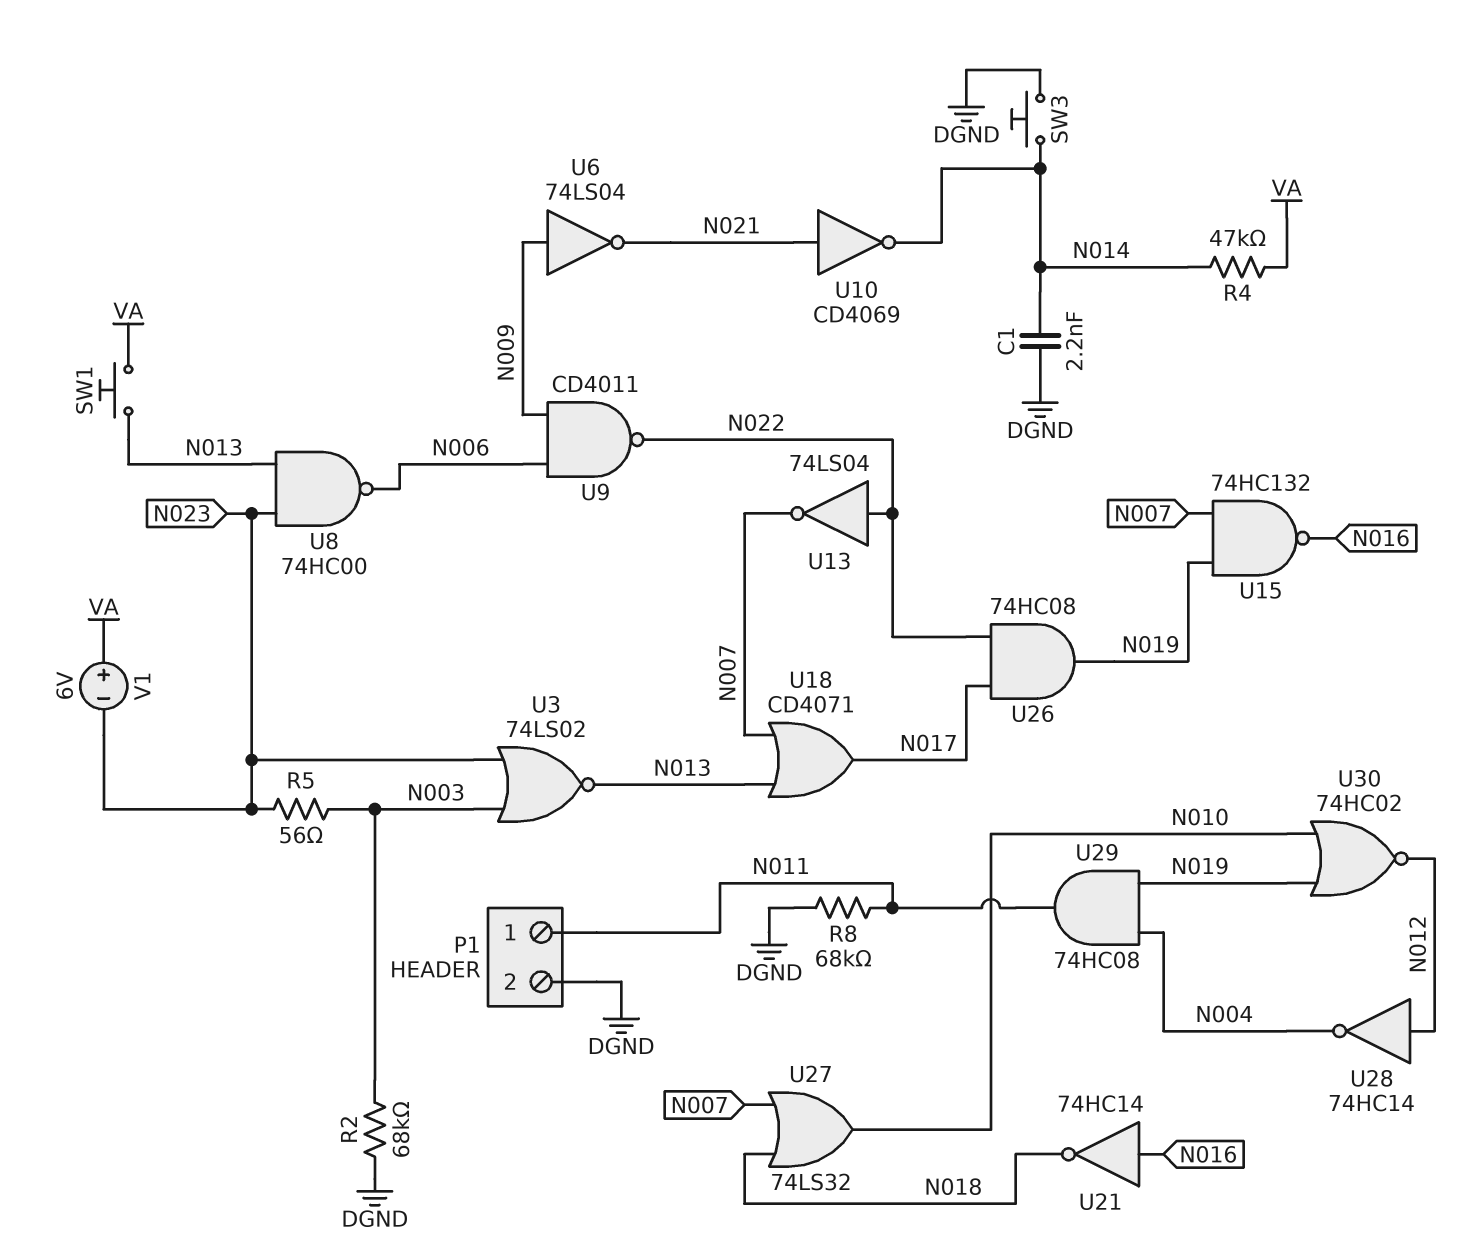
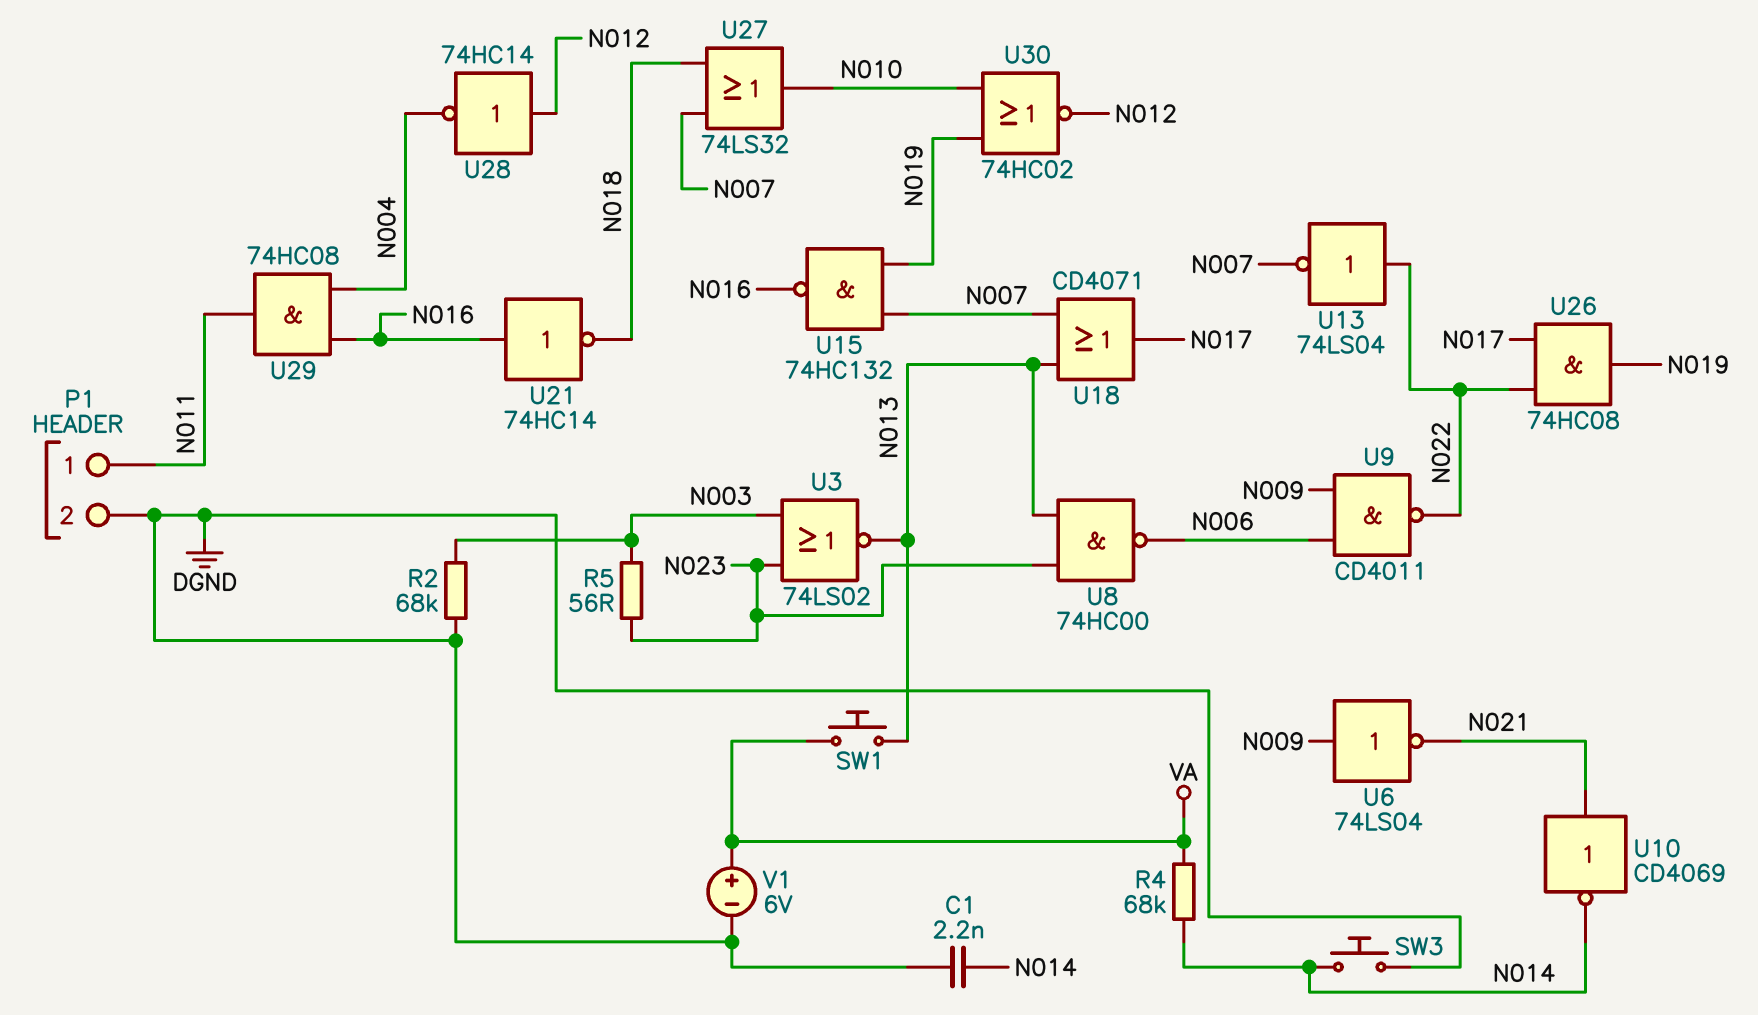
R4: 47k (N014, VA) -> 68k (N014, VA)
R8: 68k (DGND, N011) -> none
U29: AND 74HC08 (in N004, in N019, out N011) -> AND 74HC08 (in N004, in N016, out N011)
V1: 6V (plus VA, minus N023) -> 6V (plus VA, minus DGND)

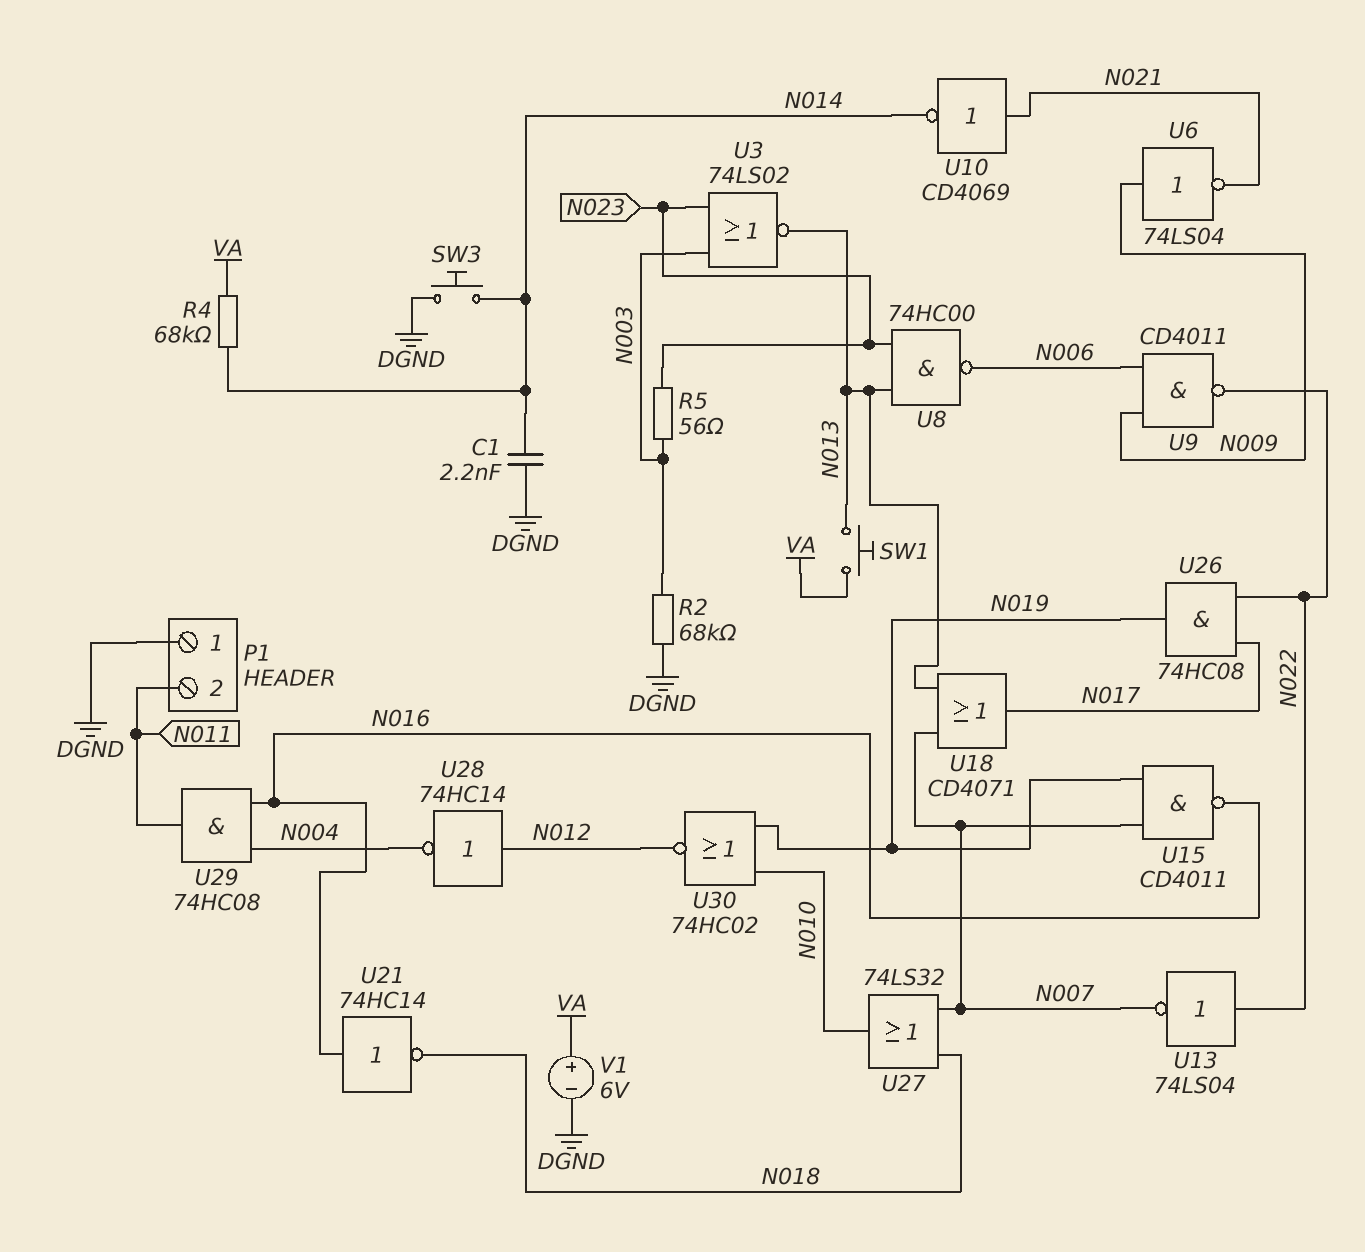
P1 pin 1: N011 -> DGND
P1 pin 2: DGND -> N011
U15: NAND 74HC132 (in N007, in N019, out N016) -> NAND CD4011 (in N007, in N019, out N016)

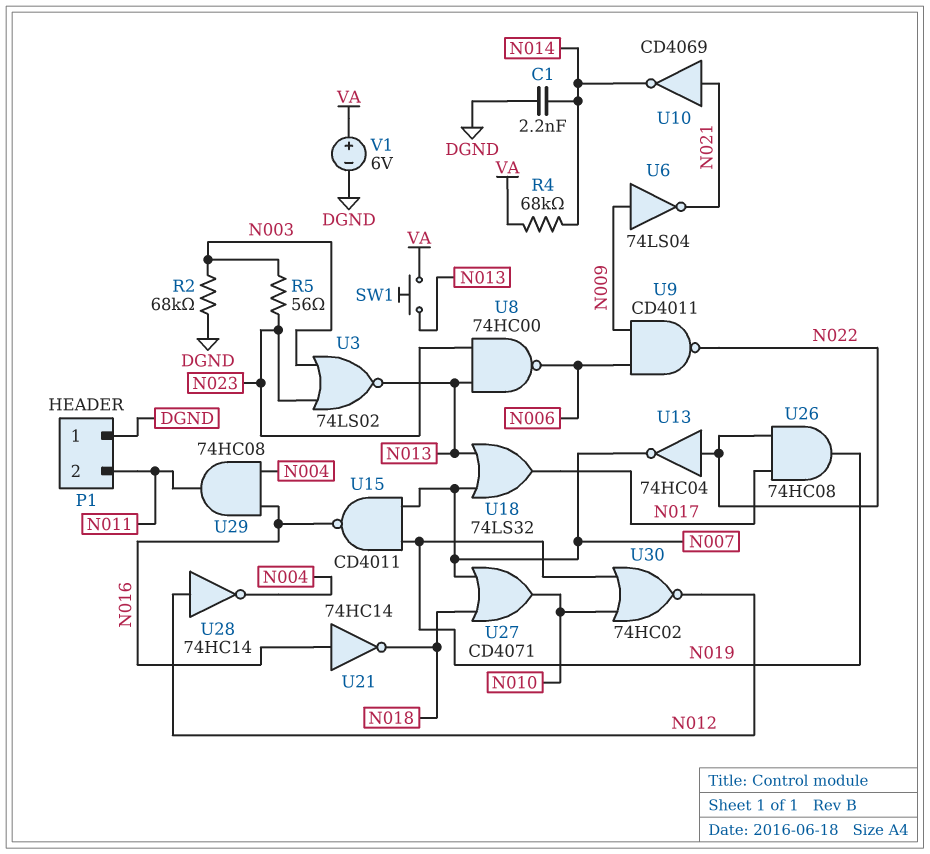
SW3: button (DGND, N014) -> none
U13: NOT 74LS04 (in N022, out N007) -> NOT 74HC04 (in N022, out N007)
U18: OR CD4071 (in N007, in N013, out N017) -> OR 74LS32 (in N007, in N013, out N017)
U27: OR 74LS32 (in N007, in N018, out N010) -> OR CD4071 (in N007, in N018, out N010)

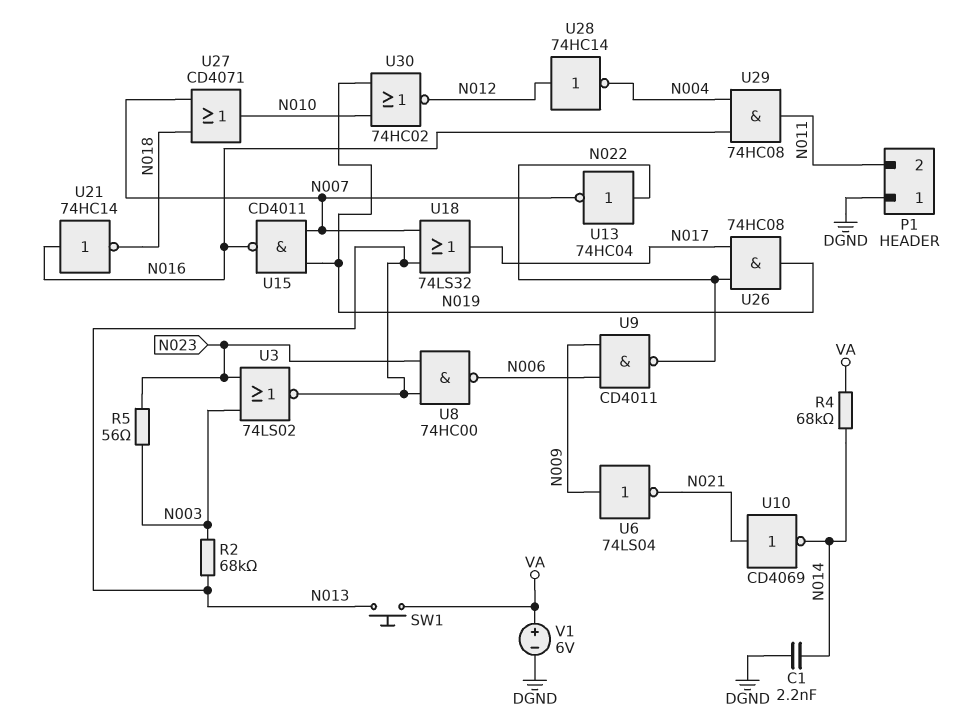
R2: 68k (DGND, N003) -> 68k (N003, N013)

